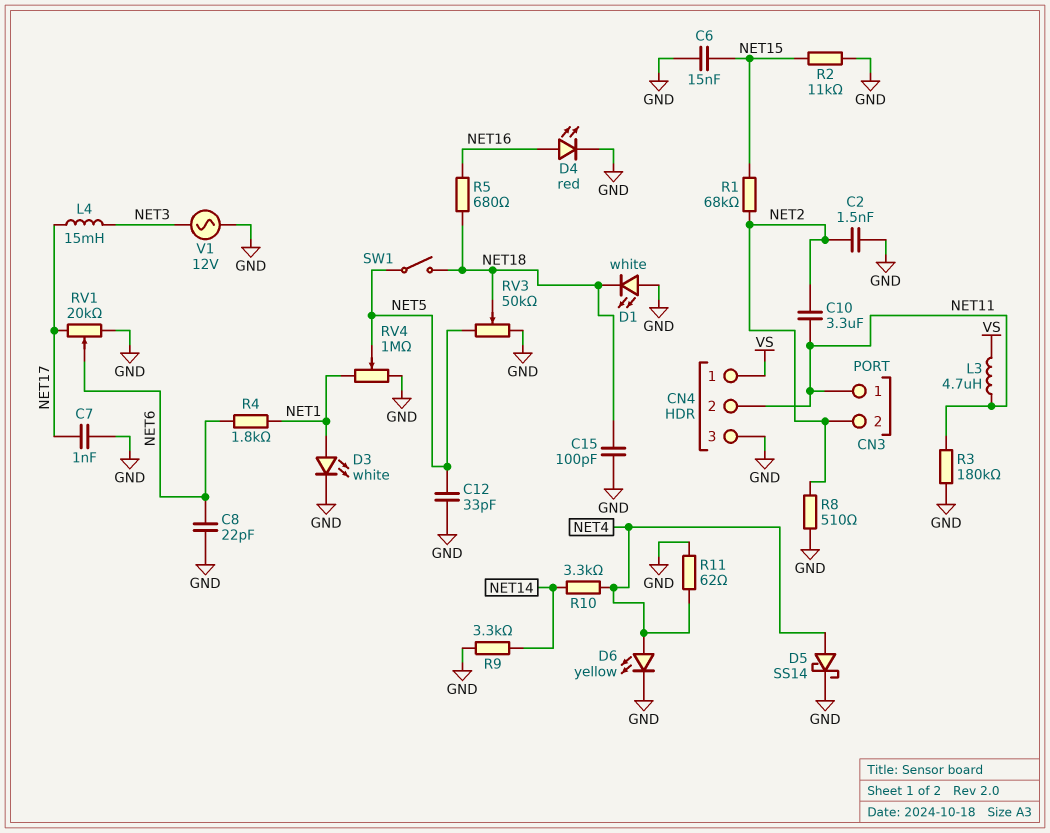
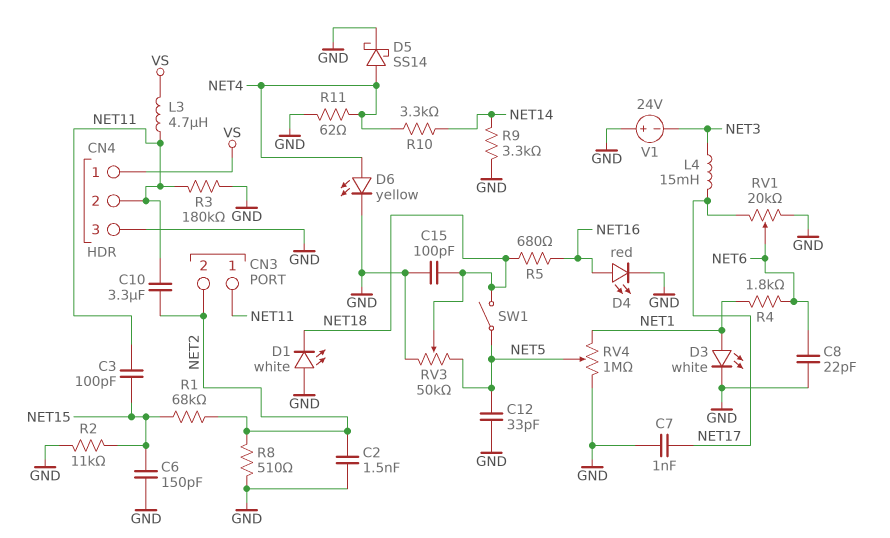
C3: none -> 100pF (NET11, NET15)
C6: 15nF (GND, NET15) -> 150pF (GND, NET15)
V1: AC 12V (GND, NET3) -> 24V (plus GND, minus NET3)

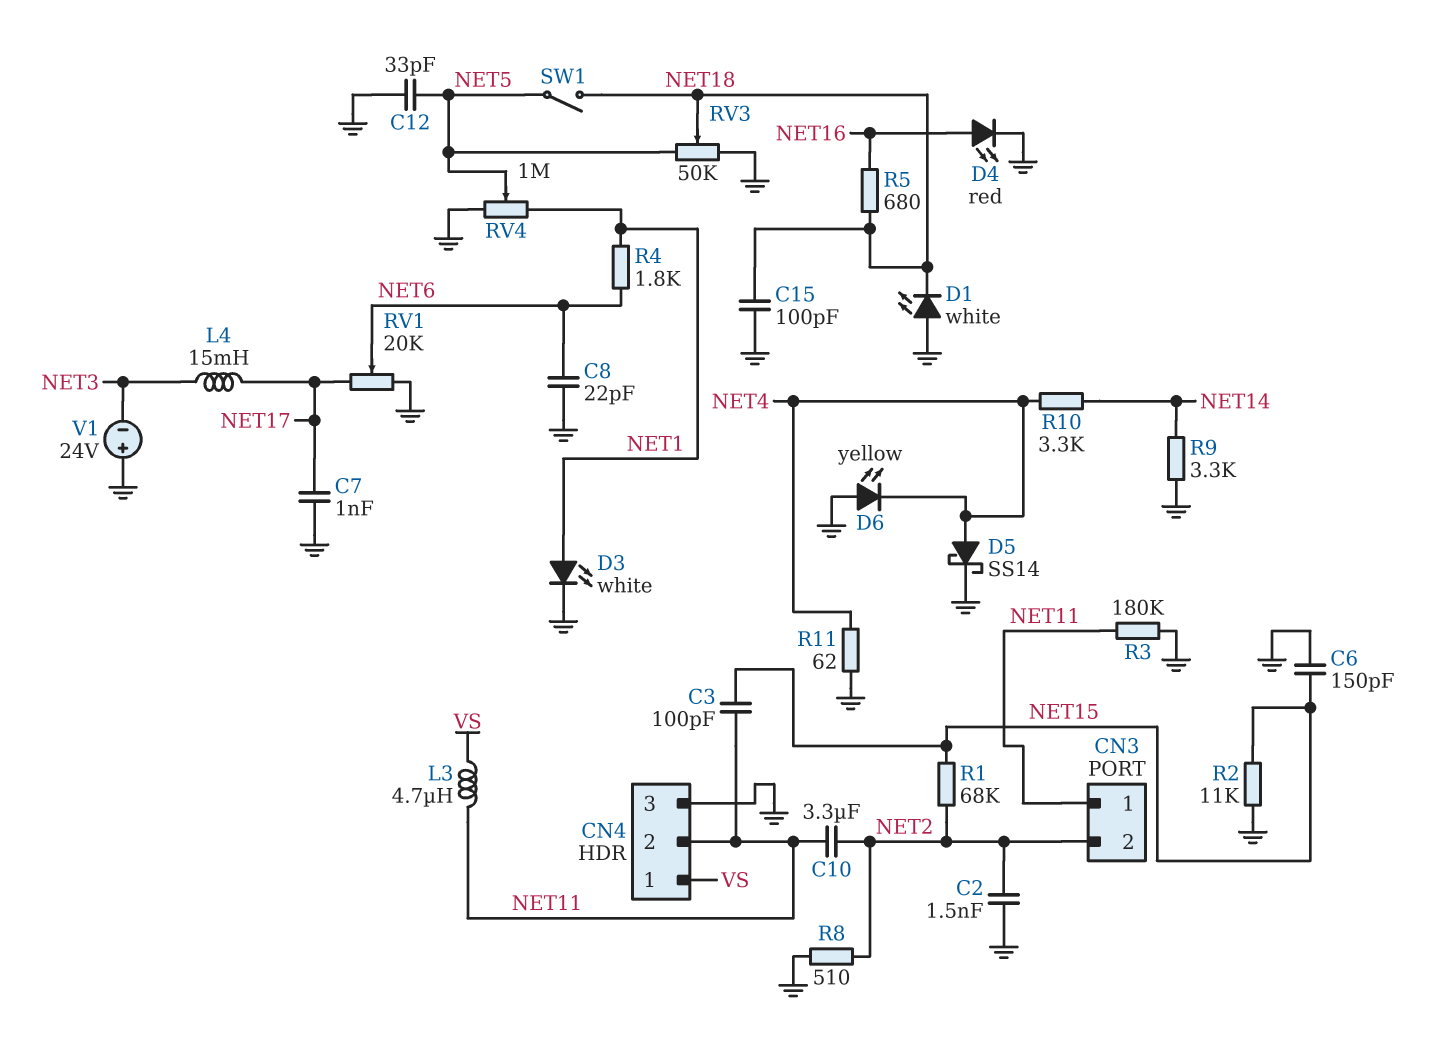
D6: LED yellow (A NET4, K GND) -> LED yellow (A GND, K NET4)

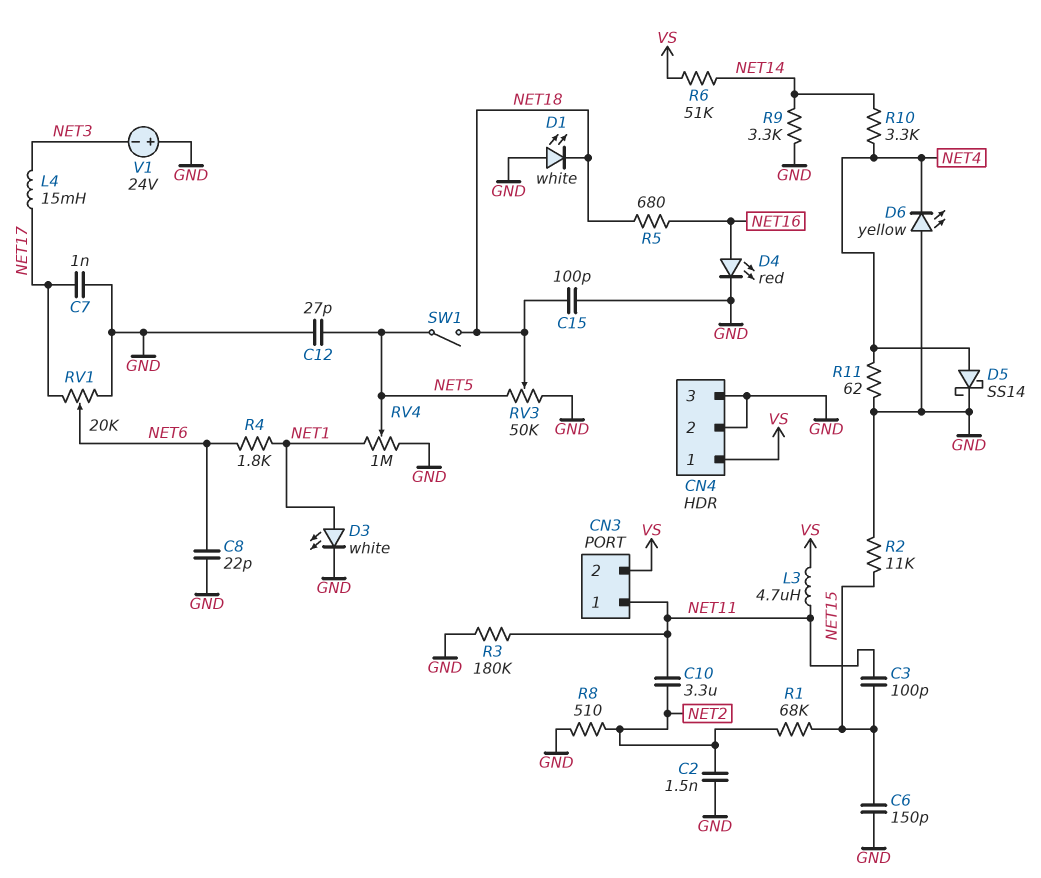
C12: 33pF (GND, NET5) -> 27pF (GND, NET5)
CN3 pin 2: NET2 -> VS
CN4 pin 2: NET11 -> GND
R6: none -> 51k (NET14, VS)

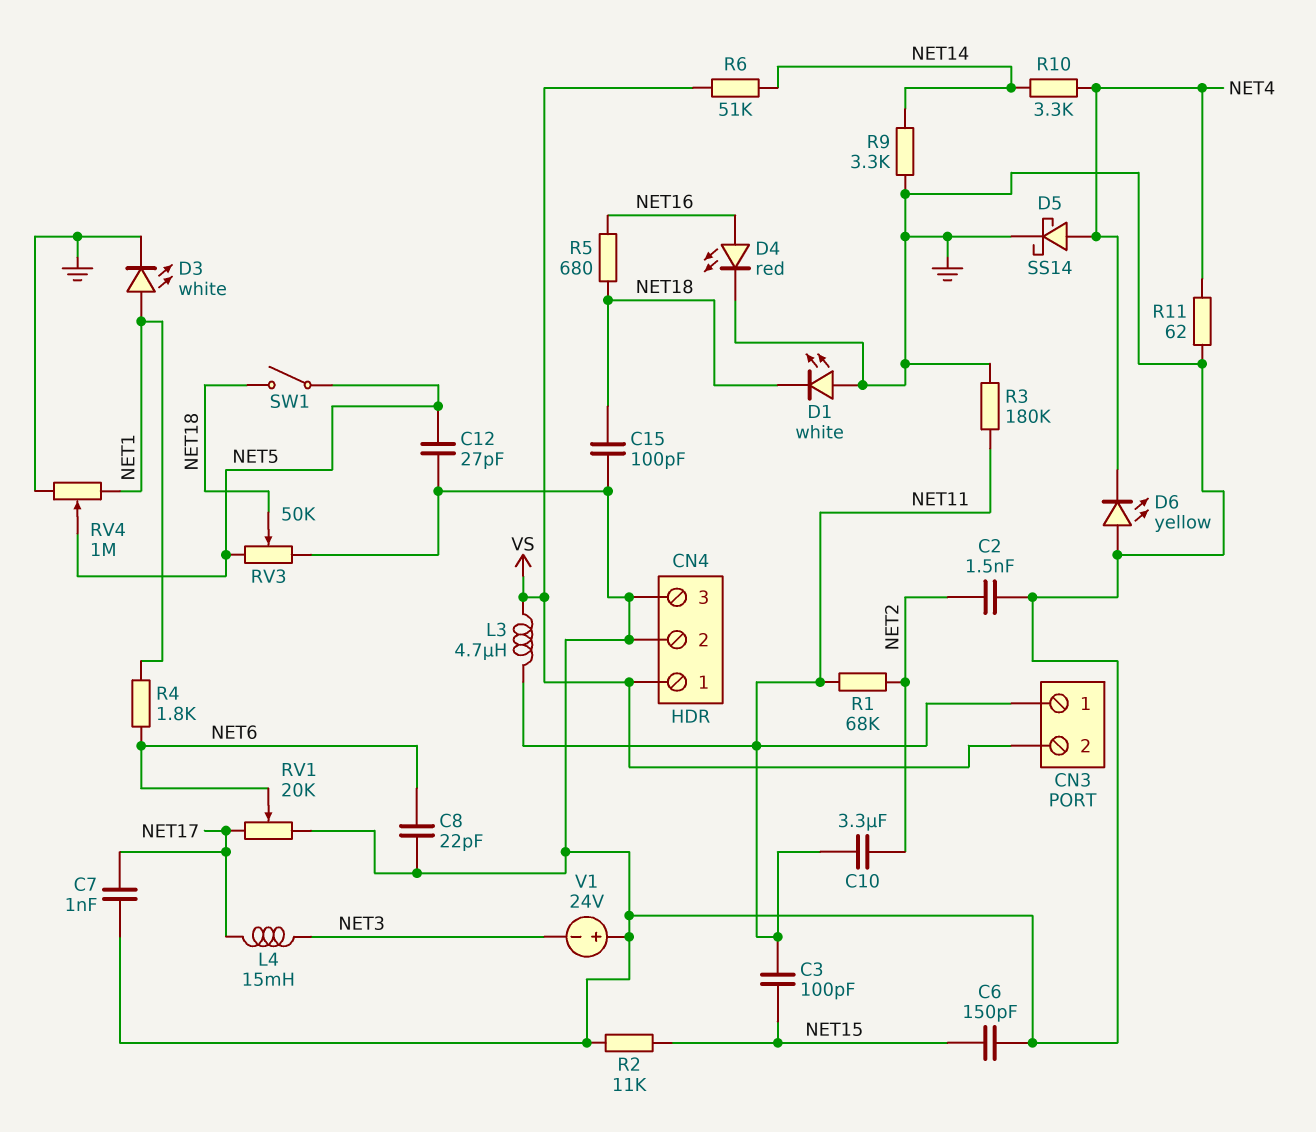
R1: 68k (NET2, NET15) -> 68k (NET2, NET11)
R8: 510 (GND, NET2) -> none

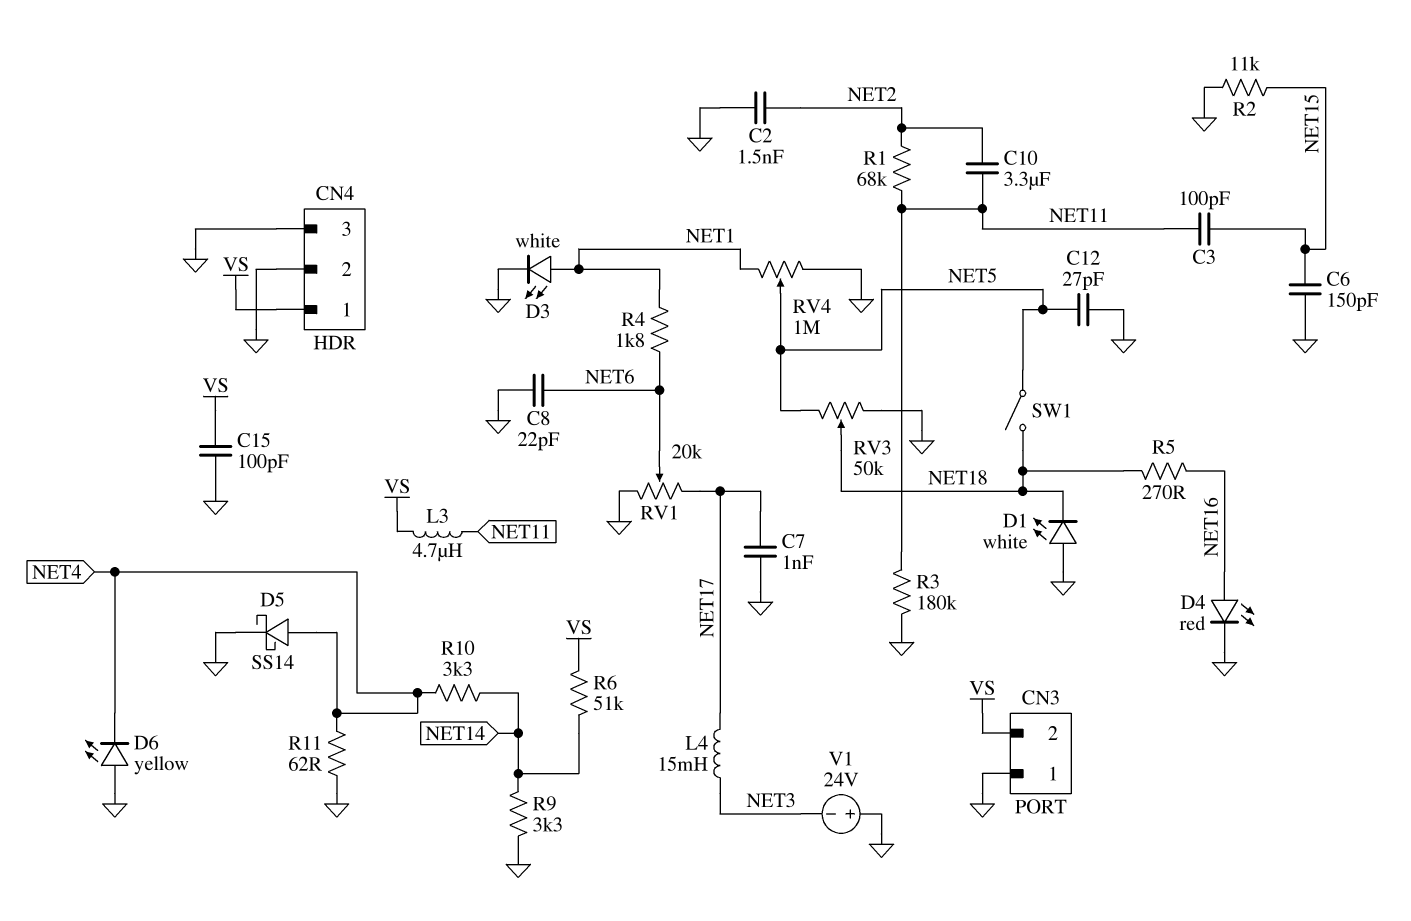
C15: 100pF (GND, NET18) -> 100pF (GND, VS)
CN3 pin 1: NET11 -> GND
R5: 680 (NET16, NET18) -> 270 (NET16, NET18)

